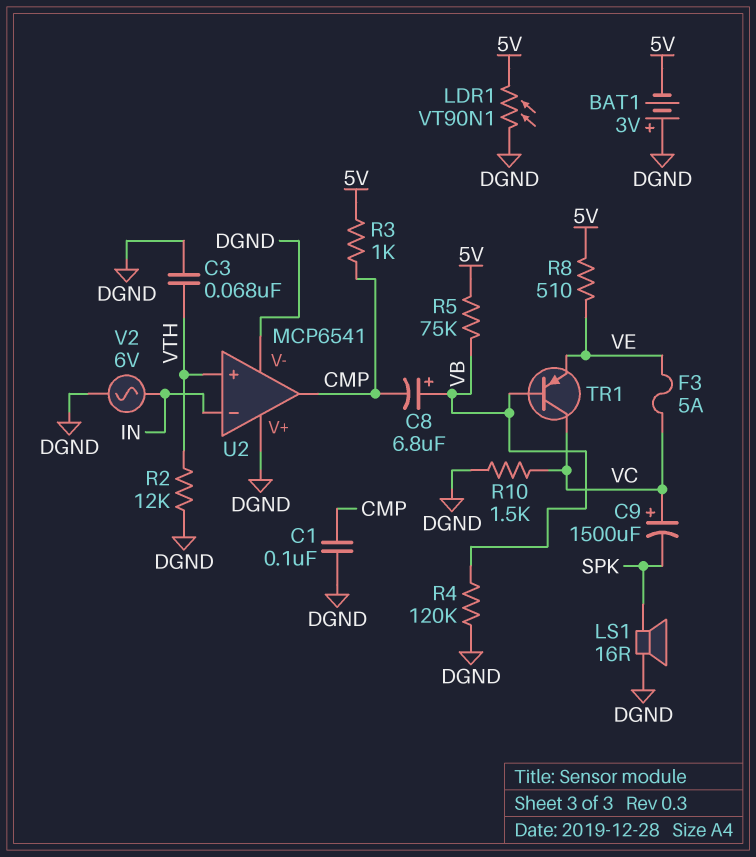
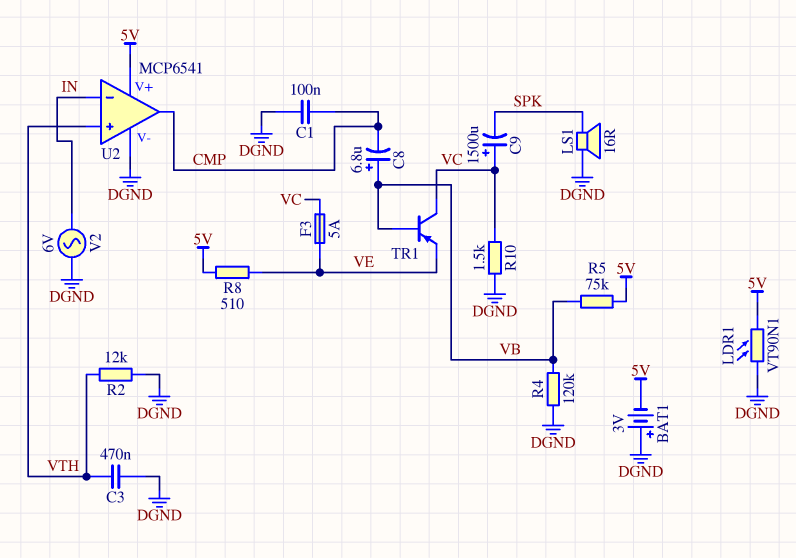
C3: 68nF (DGND, VTH) -> 470nF (DGND, VTH)
R3: 1k (5V, CMP) -> none
U2 pin V+: DGND -> 5V

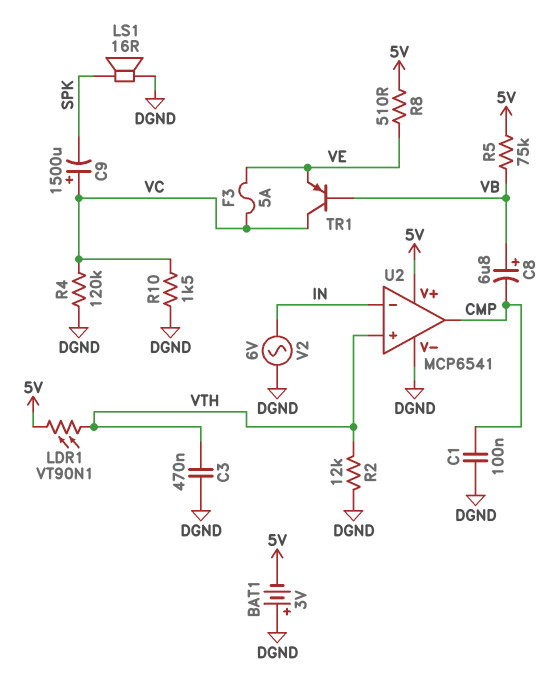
LDR1: VT90N1 (5V, DGND) -> VT90N1 (5V, VTH)
R4: 120k (DGND, VB) -> 120k (DGND, VC)

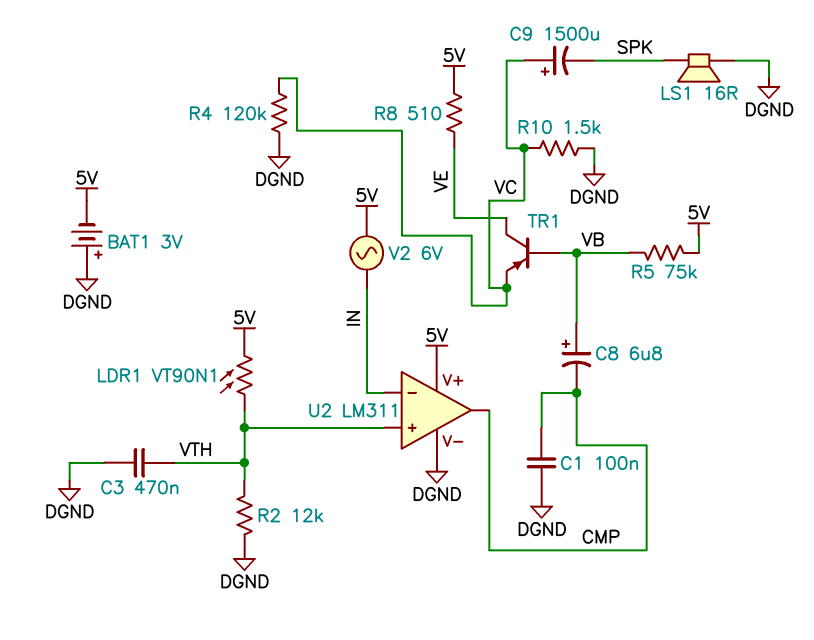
F3: 5A (VC, VE) -> none
TR1: PNP (B VB, C VC, E VE) -> PNP (B VB, C VE, E VC)
U2: MCP6541 -> LM311
V2: AC 6V (DGND, IN) -> AC 6V (5V, IN)

